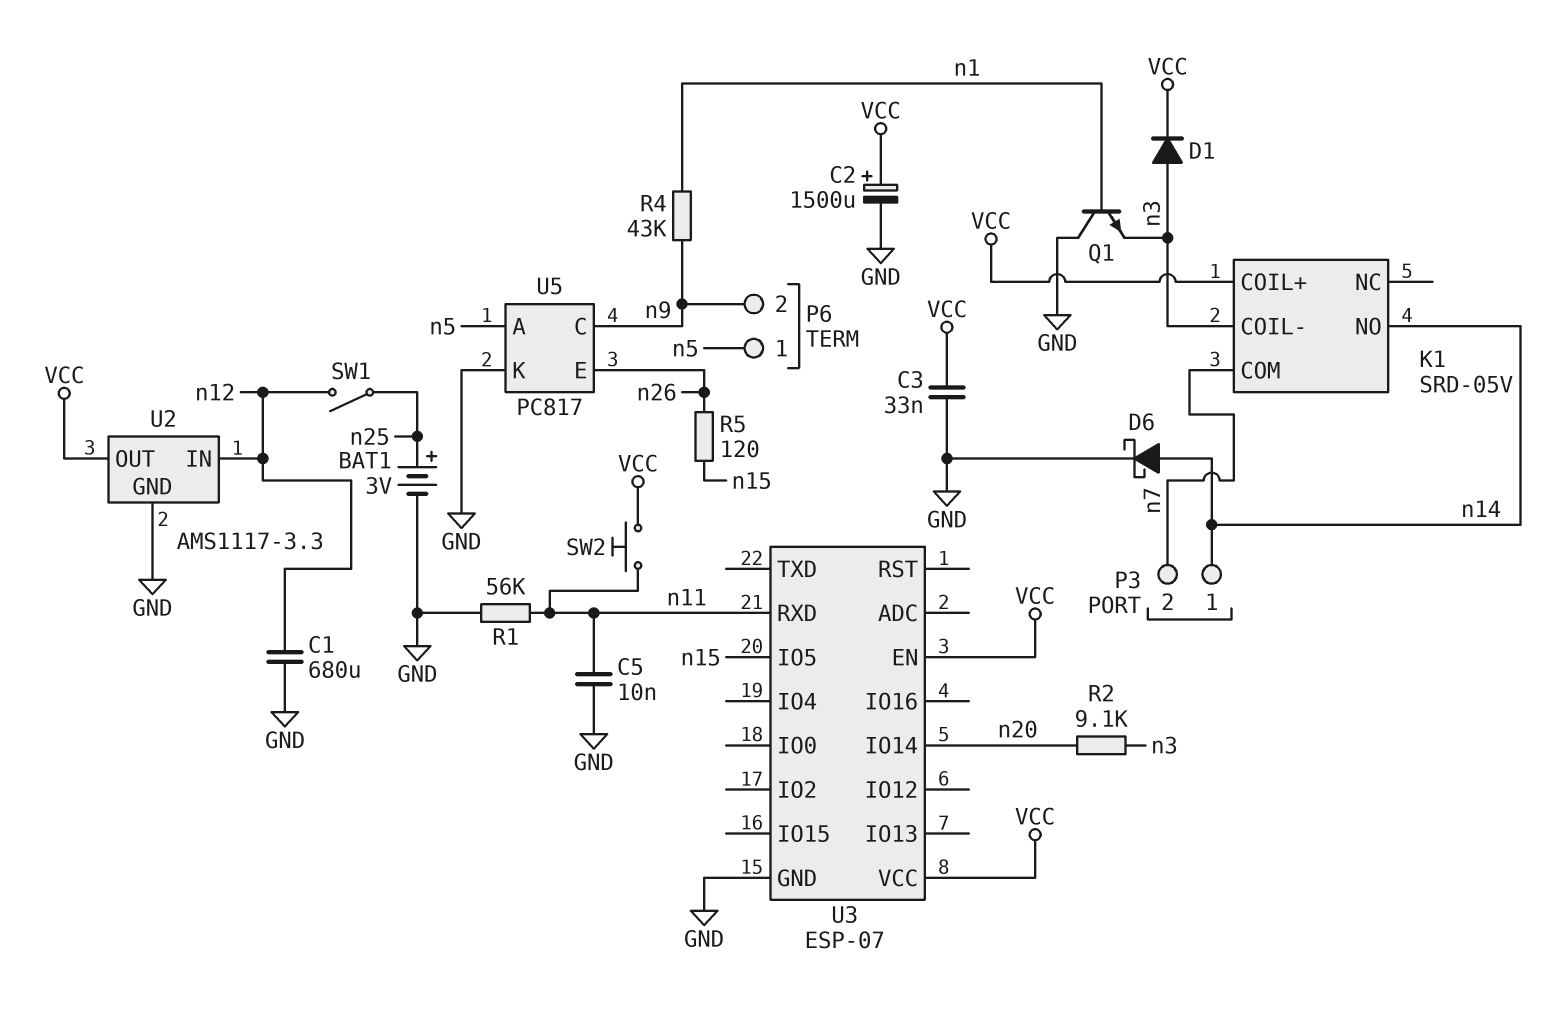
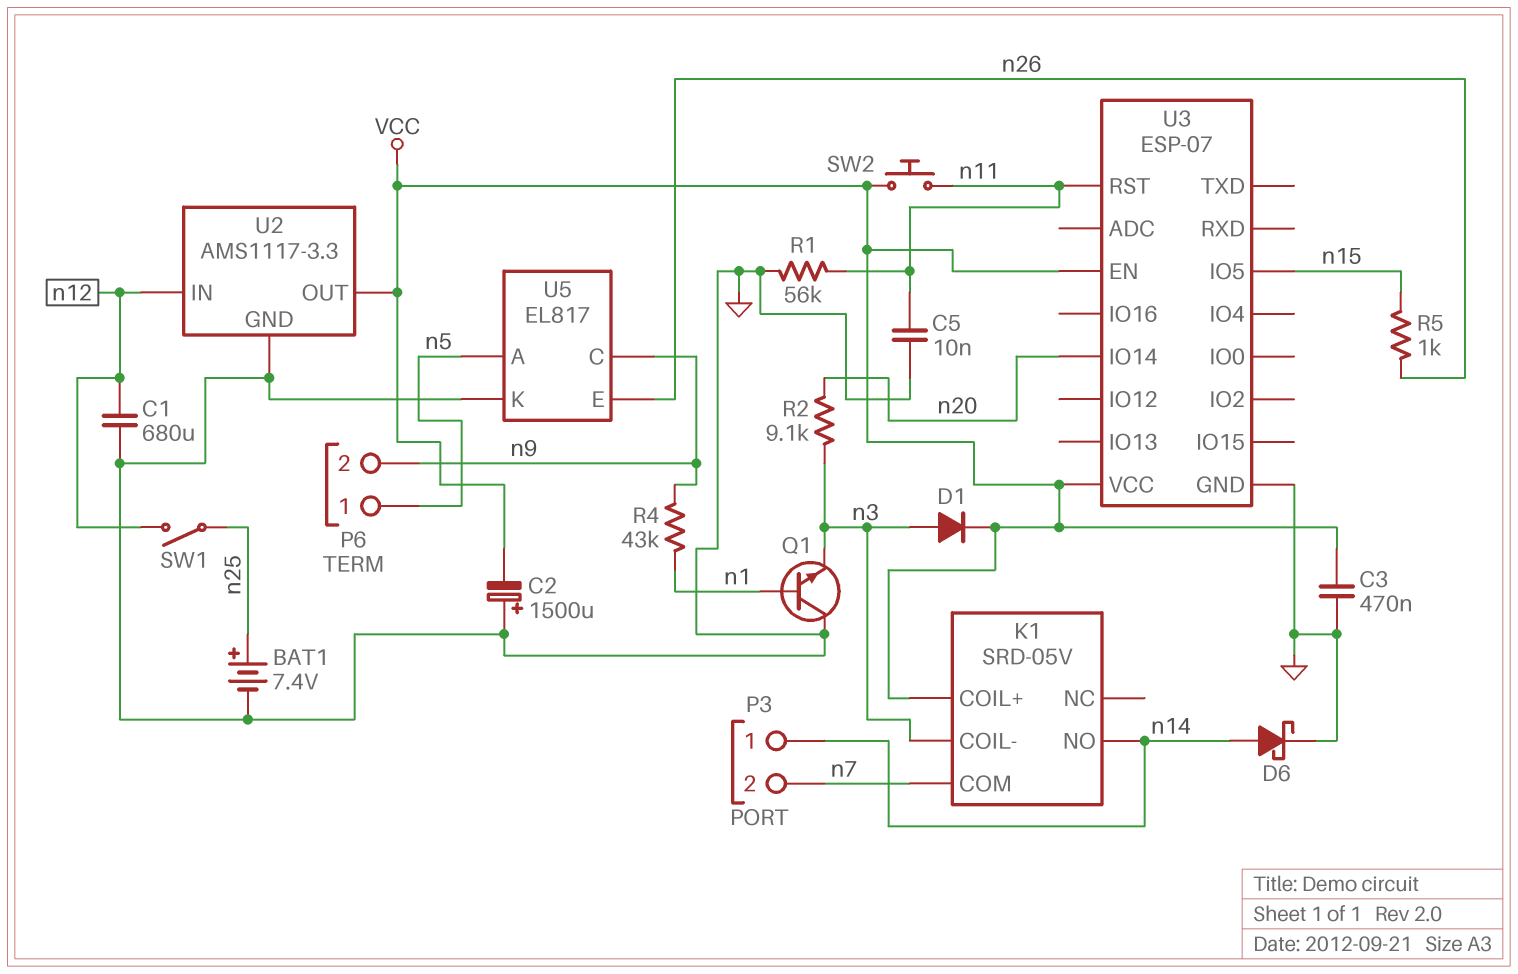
BAT1: 3V (plus n25, minus GND) -> 7.4V (plus n25, minus GND)
C2: 1500uF (plus VCC, minus GND) -> 1500uF (plus GND, minus VCC)
C3: 33nF (GND, VCC) -> 470nF (GND, VCC)
R5: 120 (n15, n26) -> 1k (n15, n26)
U3 pin RST: none -> n11
U3 pin RXD: n11 -> none
U5: PC817 -> EL817

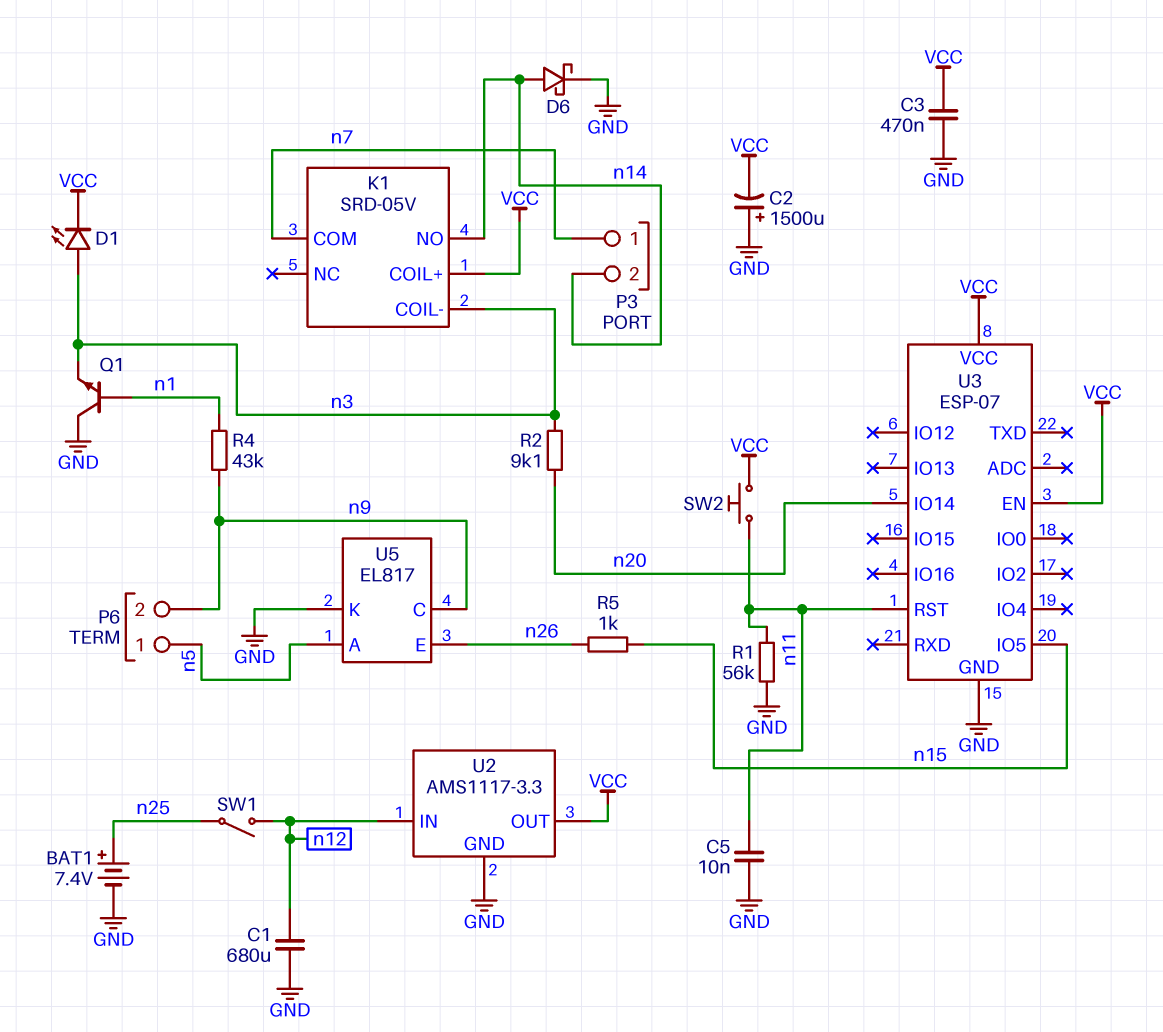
D1: diode (A n3, K VCC) -> LED (A n3, K VCC)
P3 pin 1: n14 -> n7
P3 pin 2: n7 -> n14

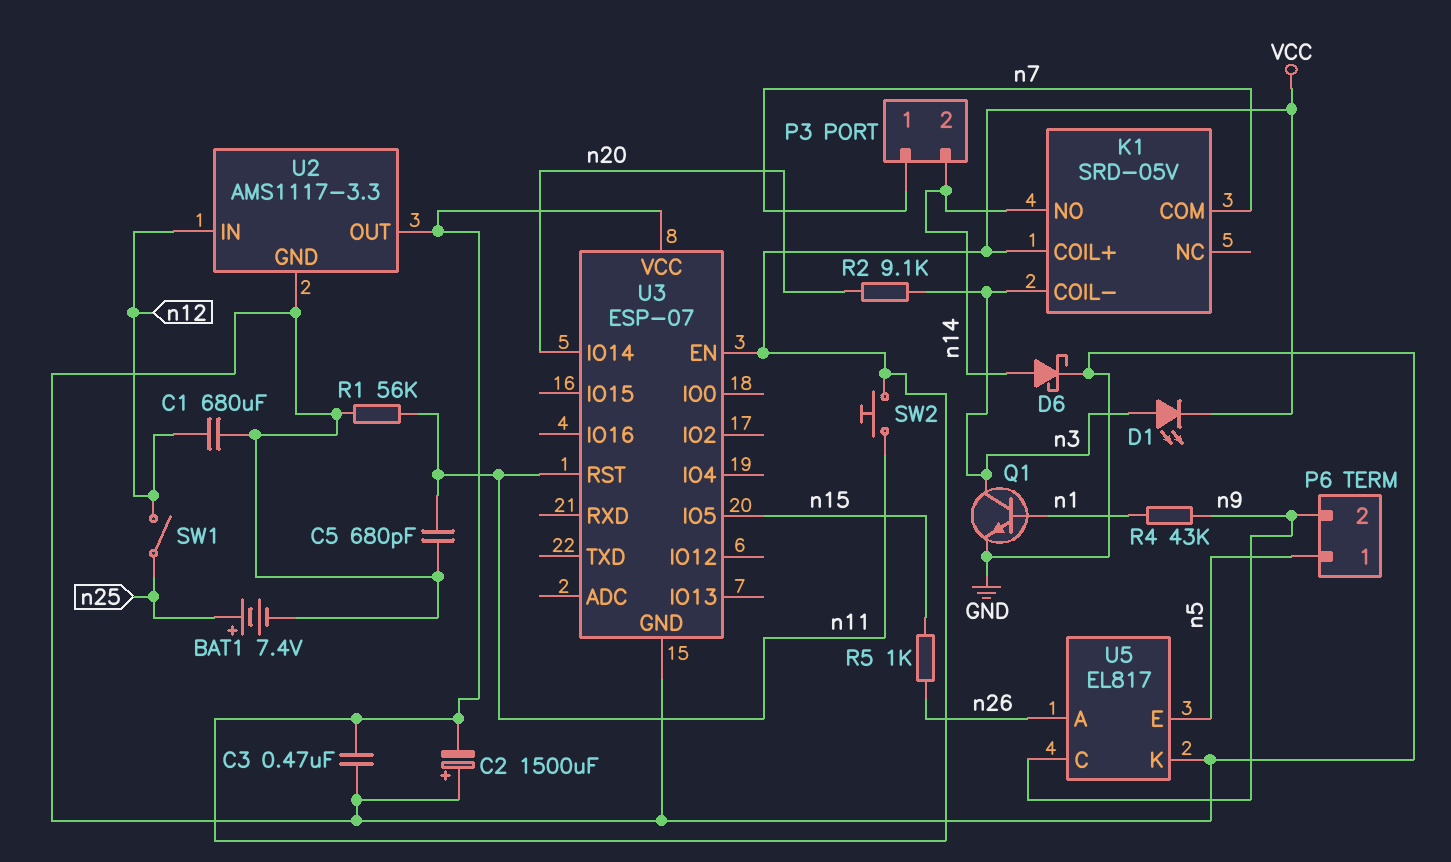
C5: 10nF (GND, n11) -> 680pF (GND, n11)
Q1: NPN (B n1, C GND, E n3) -> NPN (B n1, C n3, E GND)
U5 pin A: n5 -> n26
U5 pin E: n26 -> n5

